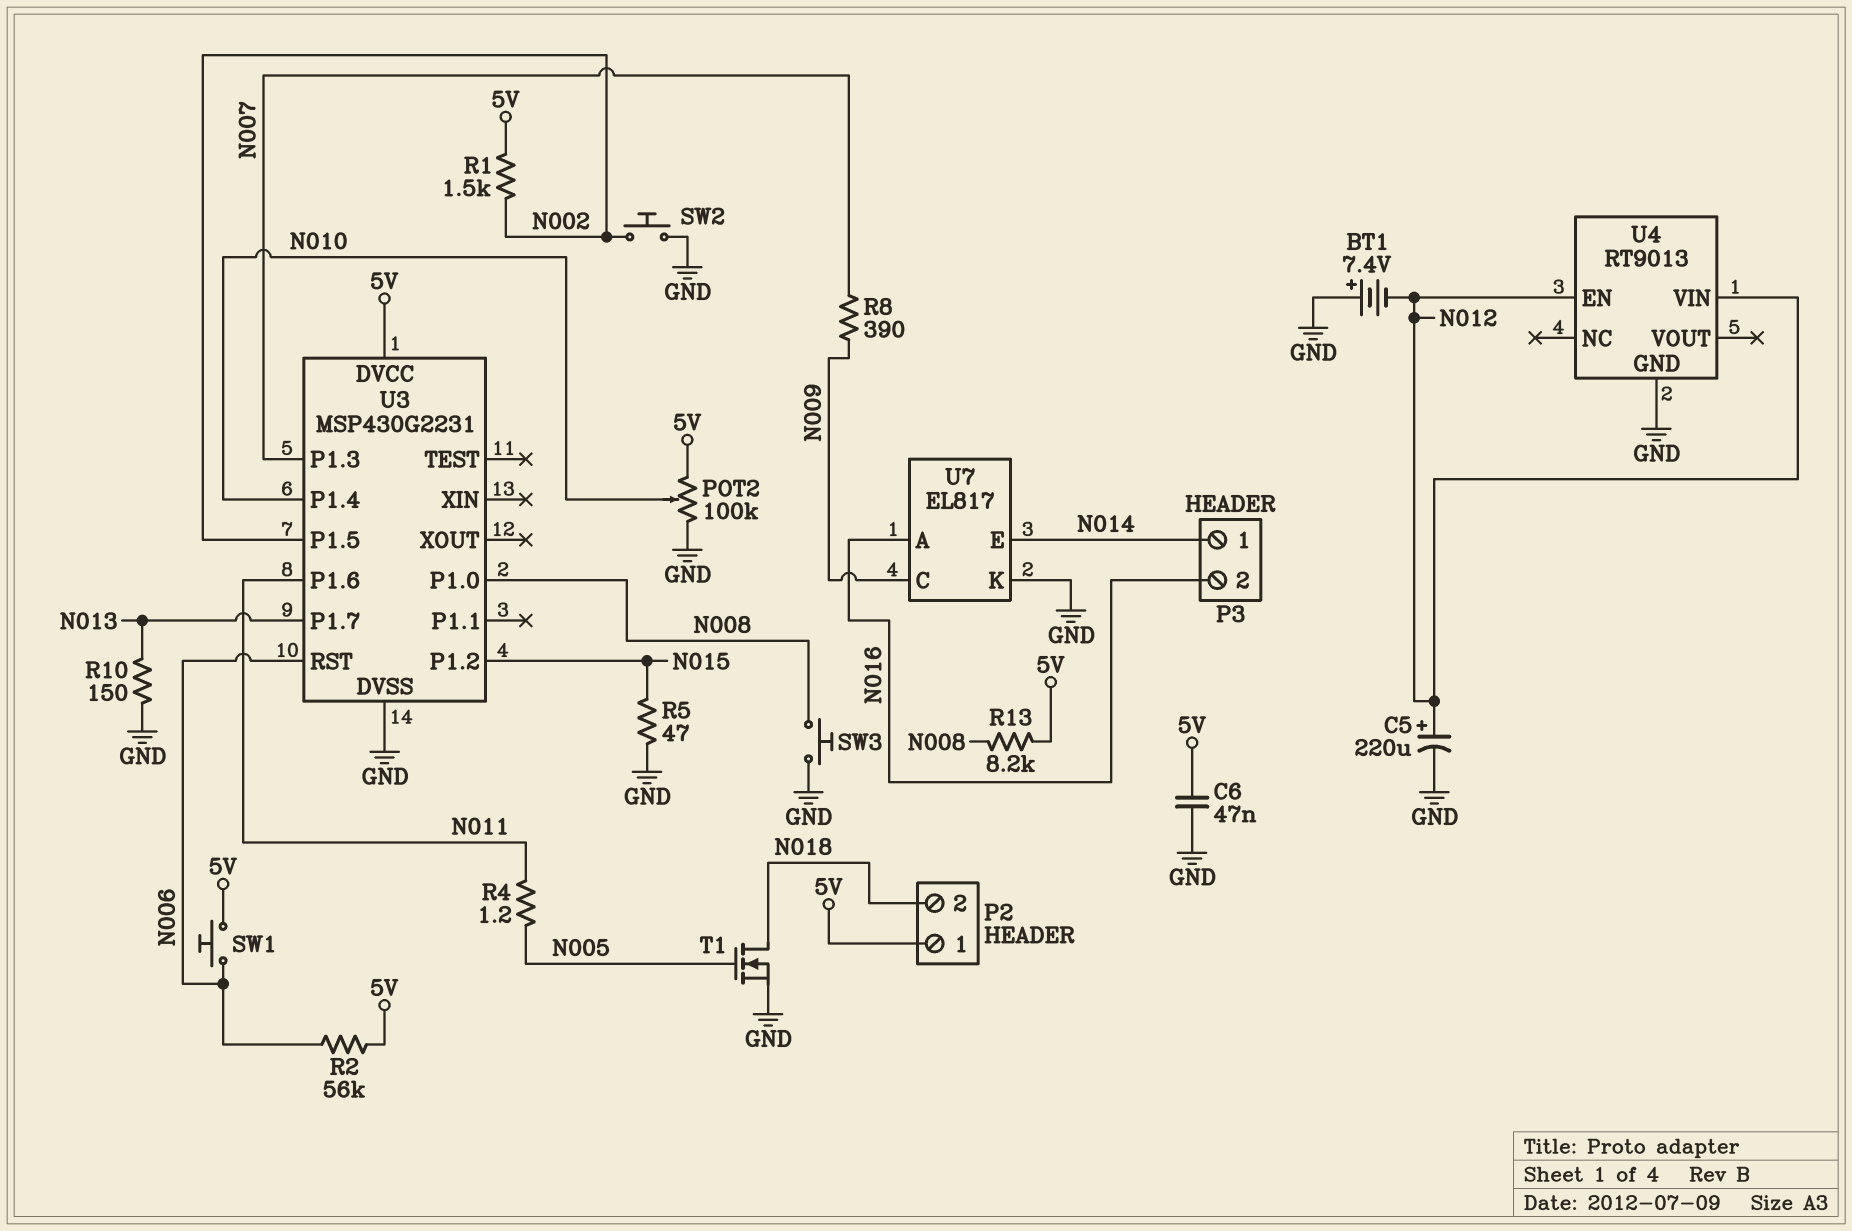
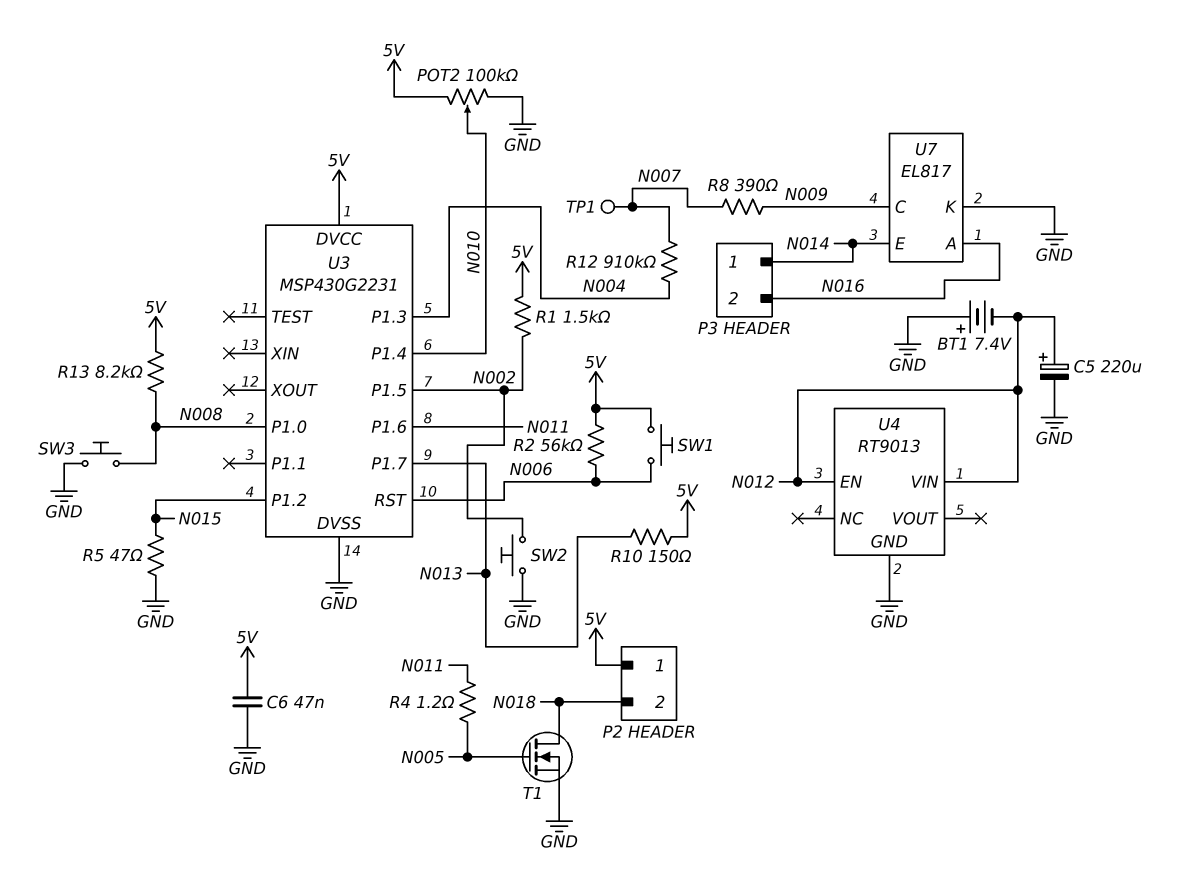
R10: 150 (GND, N013) -> 150 (5V, N013)
R12: none -> 910k (N004, N007)
TP1: none -> test point (N007)
U3 pin P1.3: N007 -> N004

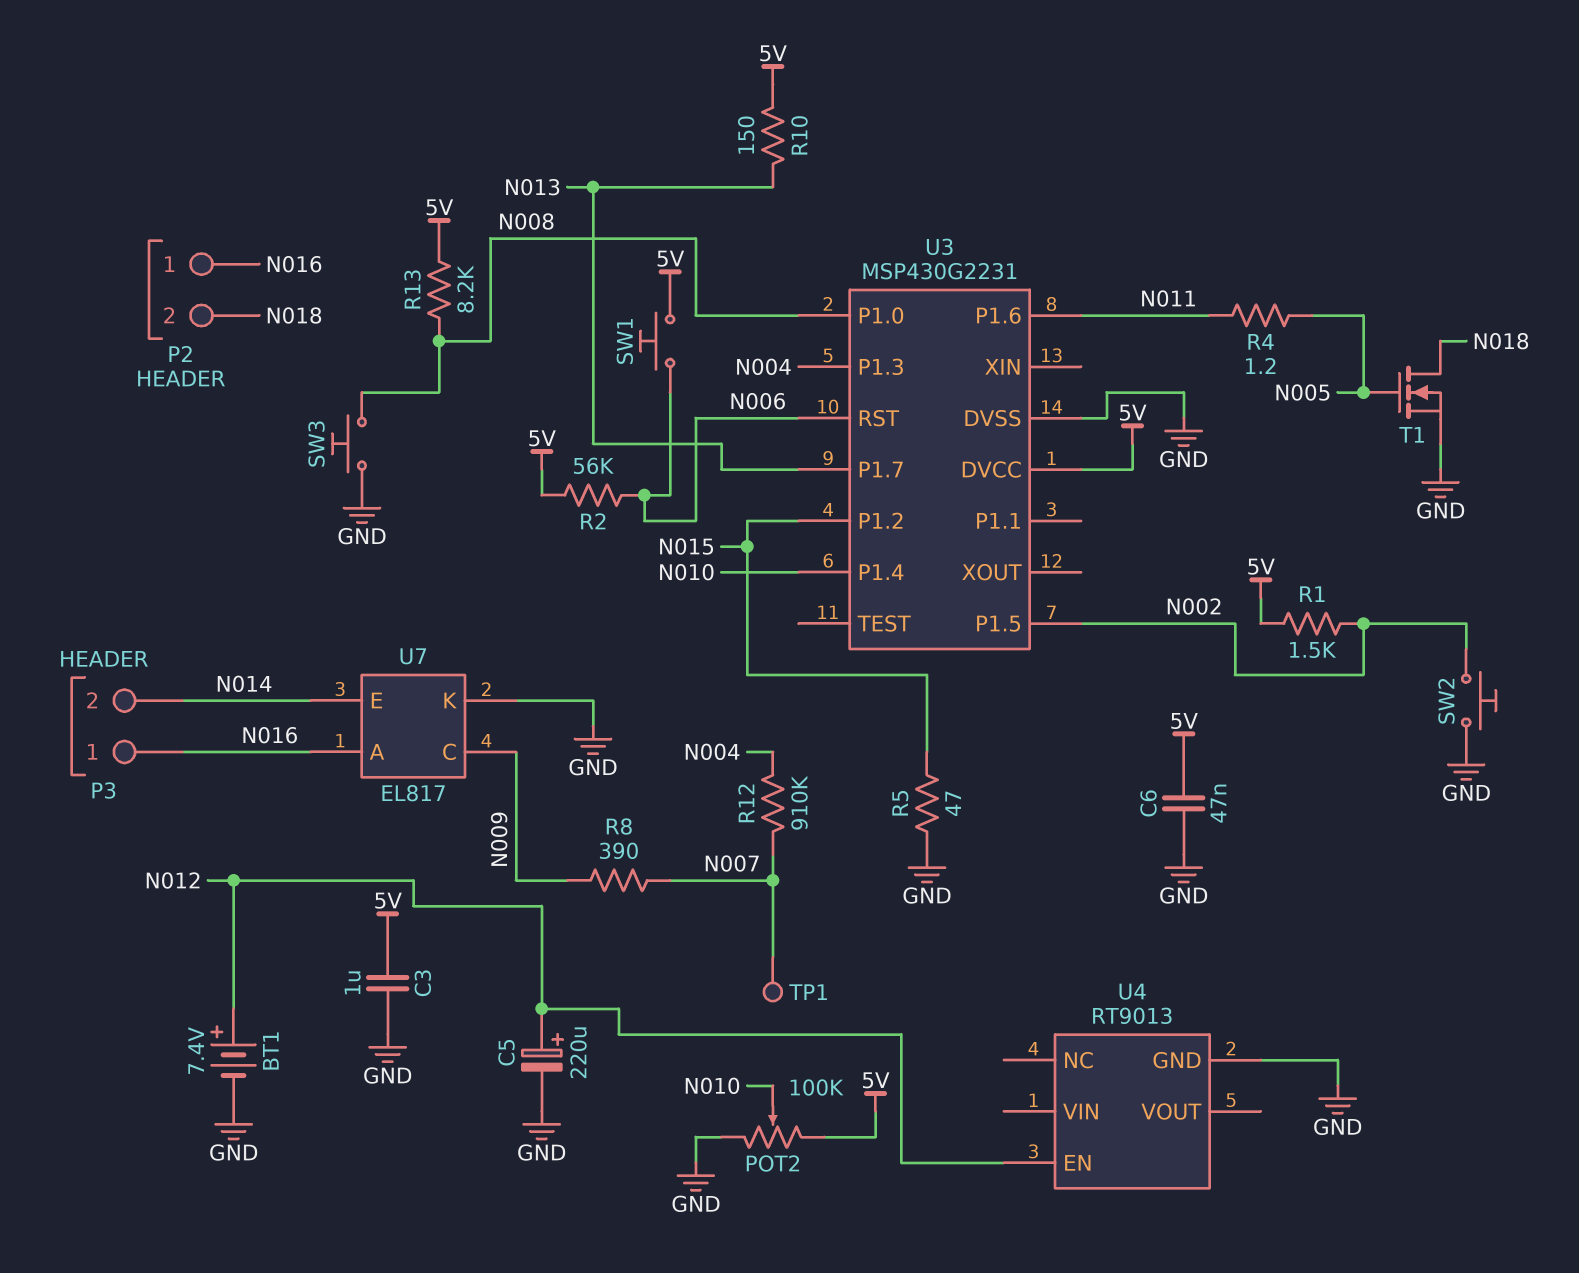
BT1: 7.4V (plus GND, minus N012) -> 7.4V (plus N012, minus GND)
C3: none -> 1uF (5V, GND)
P2 pin 1: 5V -> N016
P3 pin 1: N014 -> N016
P3 pin 2: N016 -> N014
U4 pin VIN: N012 -> none

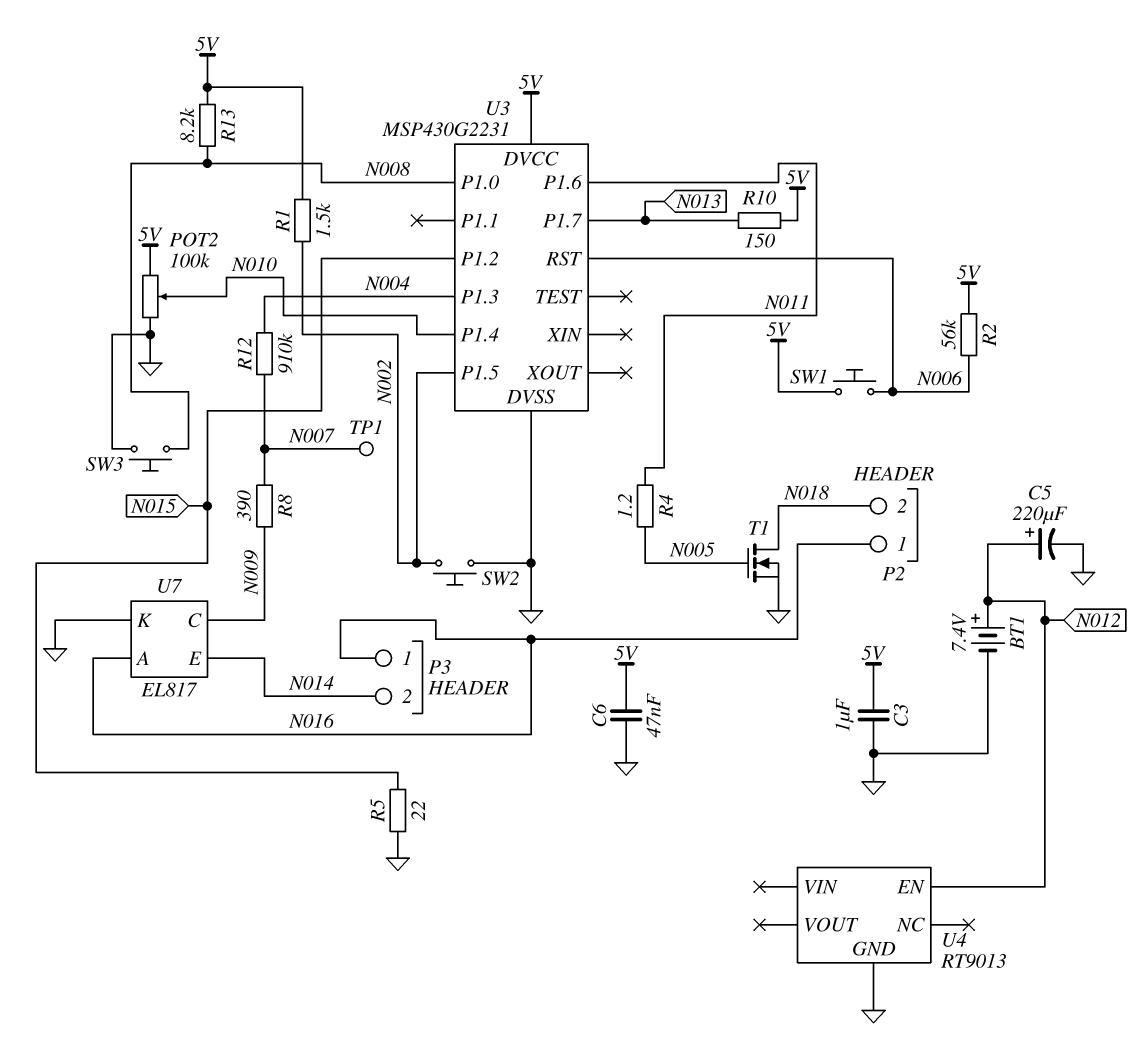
R5: 47 (GND, N015) -> 22 (GND, N015)

